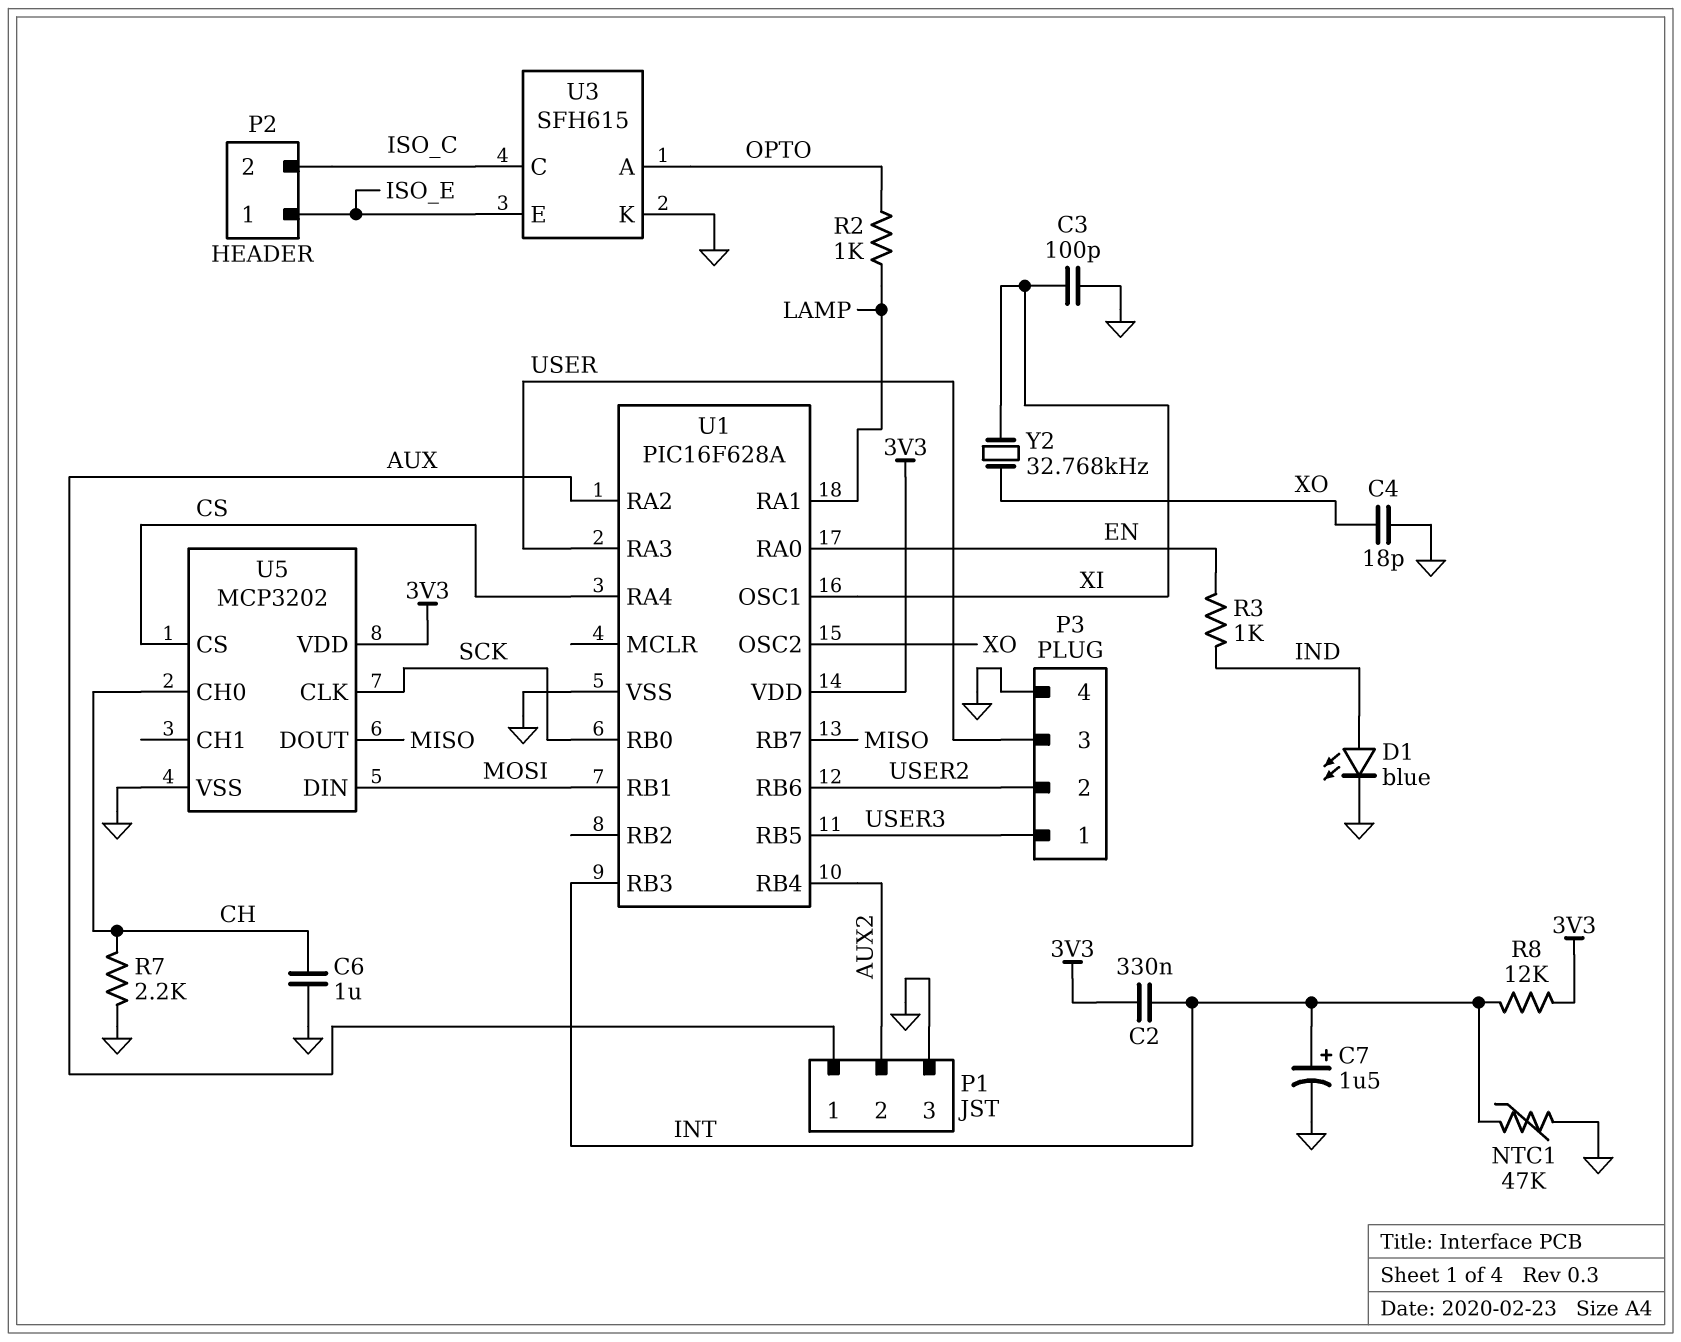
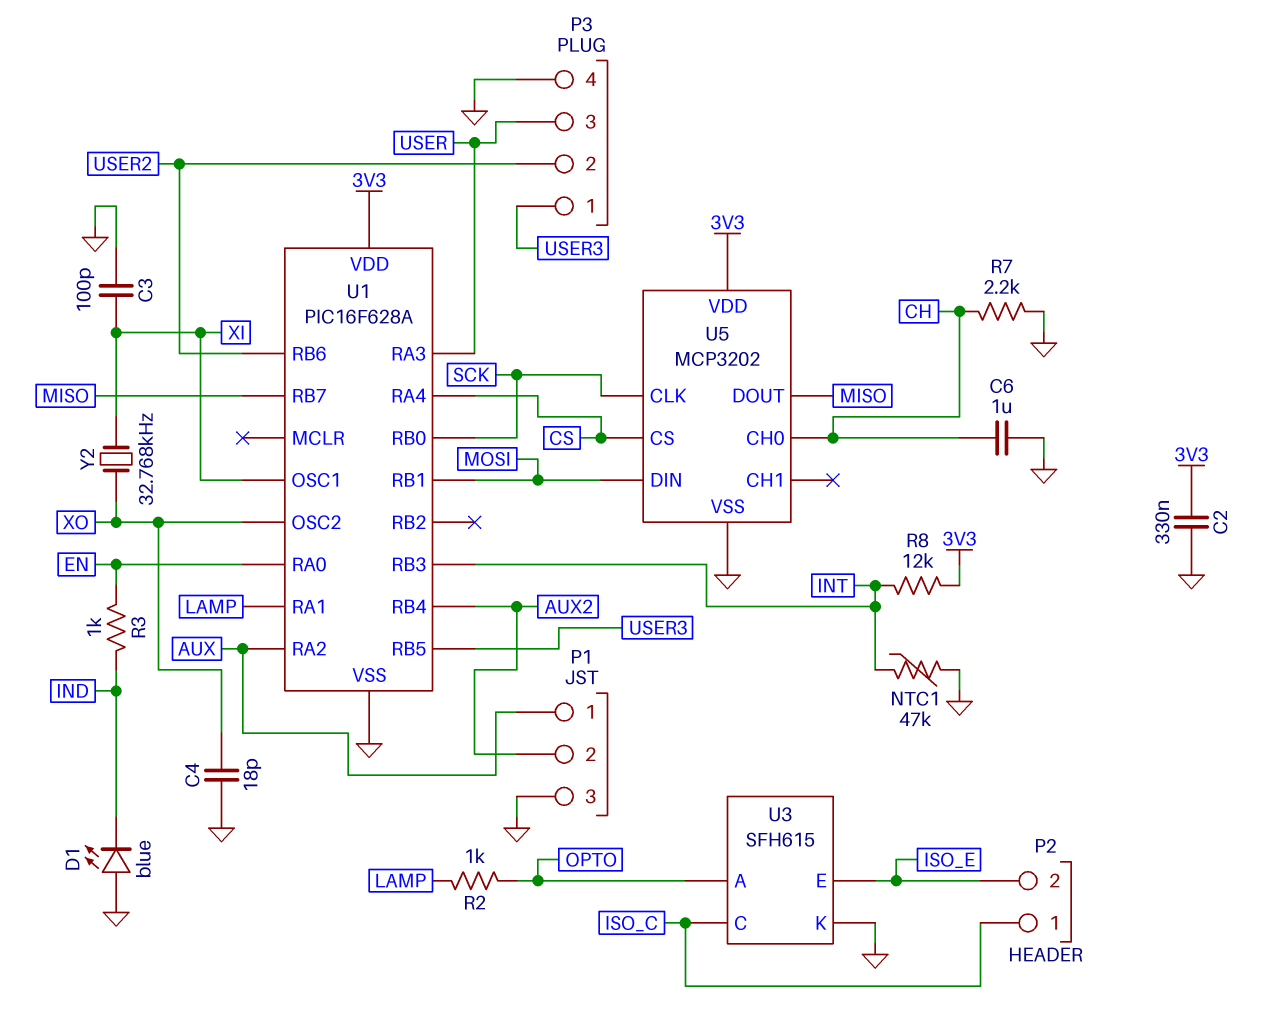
C2: 330nF (3V3, INT) -> 330nF (3V3, GND)
C7: 1.5uF (plus INT, minus GND) -> none
D1: LED blue (A IND, K GND) -> LED blue (A GND, K IND)
P2 pin 1: ISO_E -> ISO_C
P2 pin 2: ISO_C -> ISO_E

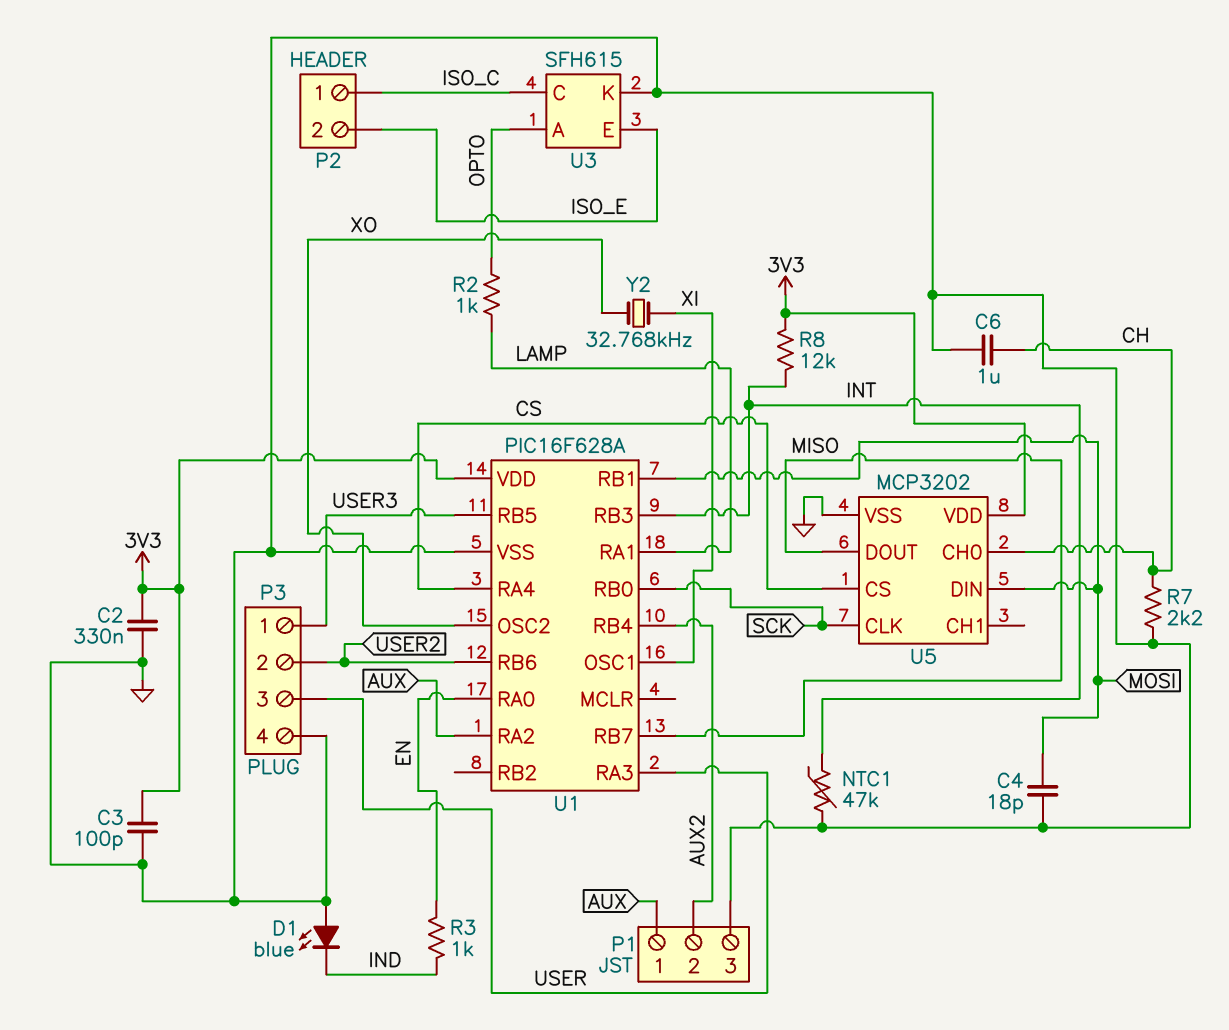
C3: 100pF (GND, XI) -> 100pF (3V3, GND)
C4: 18pF (GND, XO) -> 18pF (GND, MOSI)

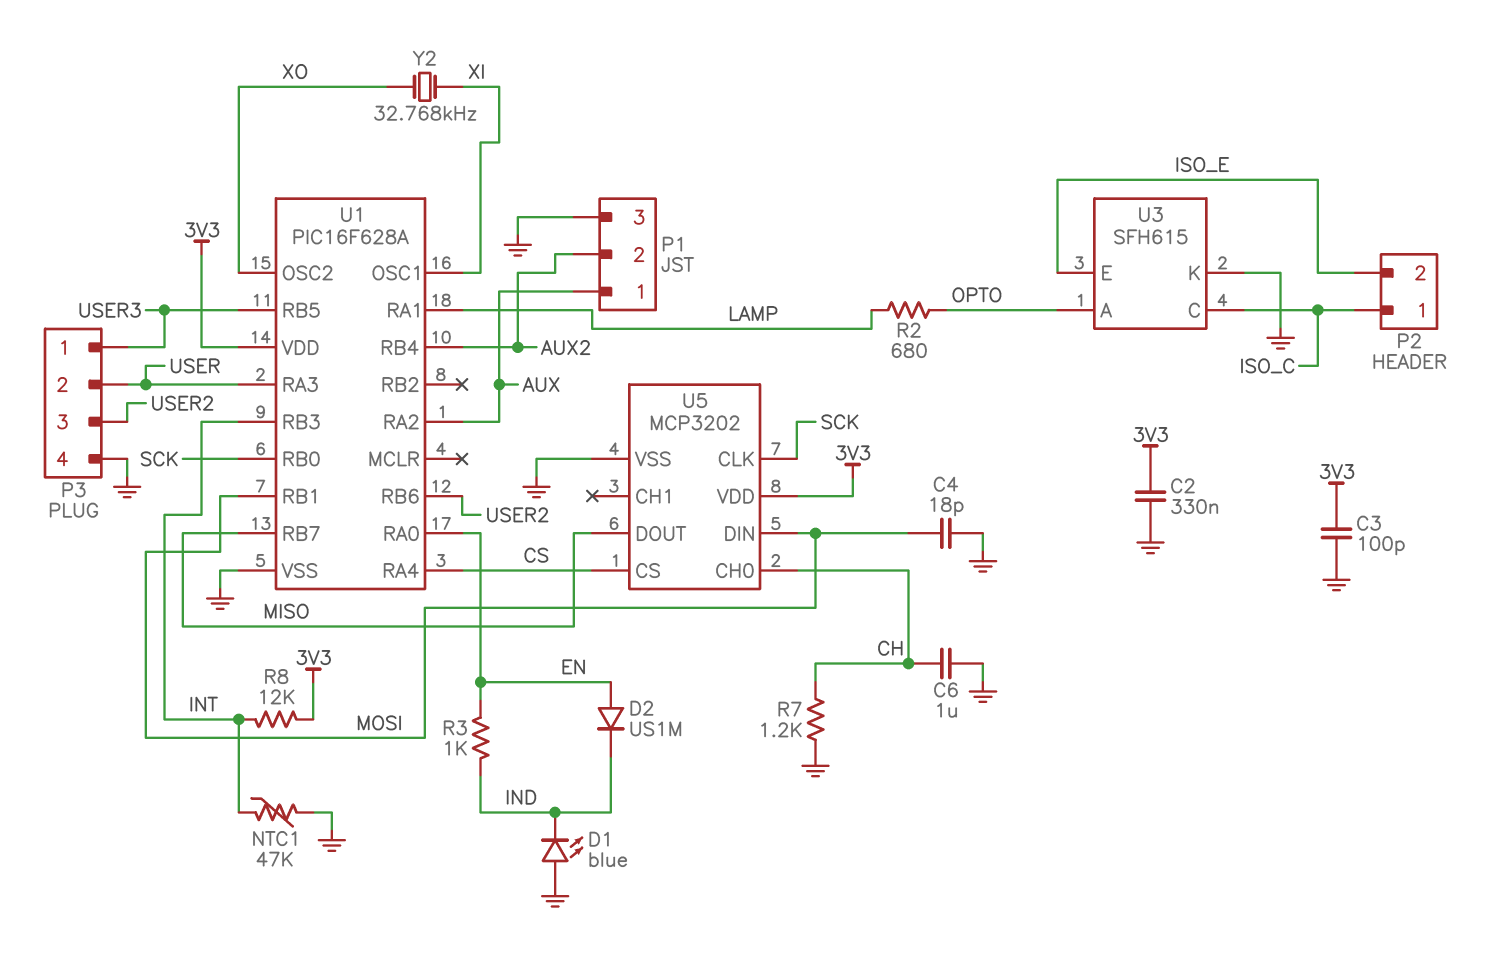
D2: none -> diode US1M (A EN, K IND)
P3 pin 2: USER2 -> USER
P3 pin 3: USER -> USER2
R2: 1k (LAMP, OPTO) -> 680 (LAMP, OPTO)
R7: 2.2k (CH, GND) -> 1.2k (CH, GND)

